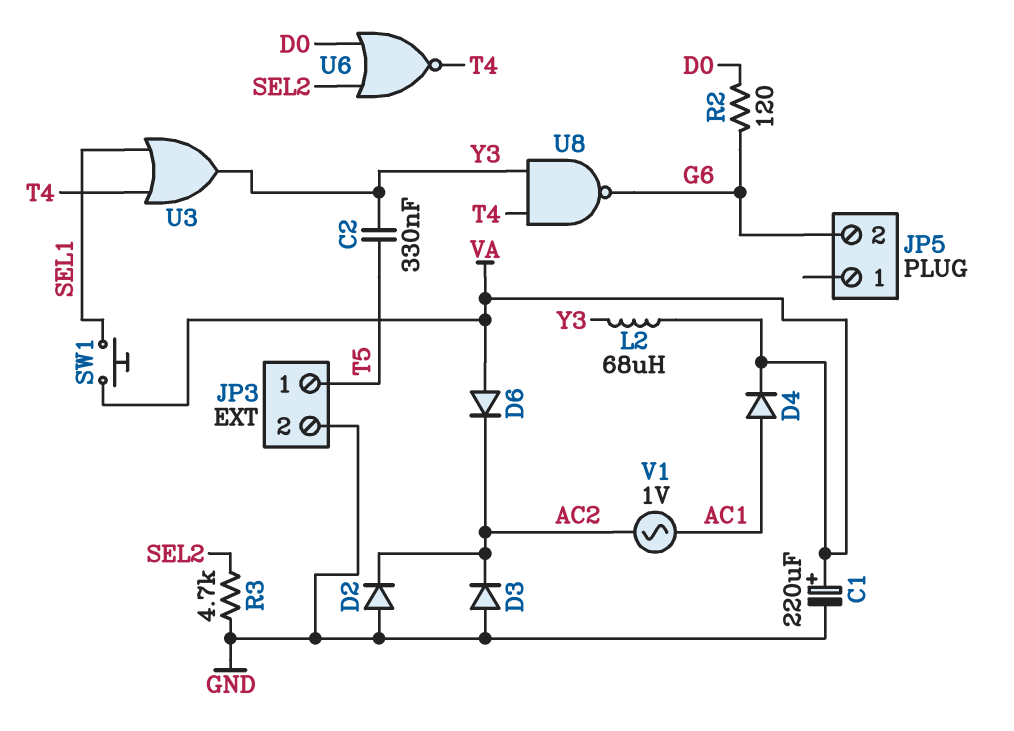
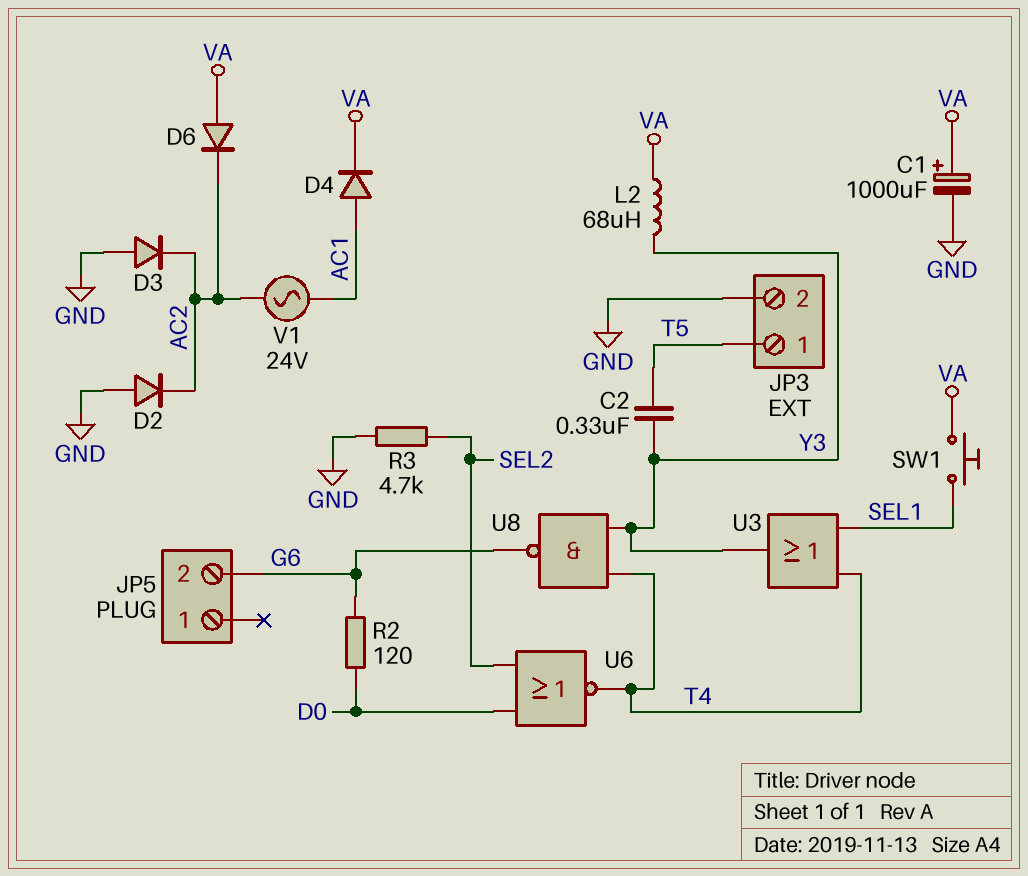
C1: 220uF (plus VA, minus GND) -> 1000uF (plus VA, minus GND)
V1: AC 1V (AC1, AC2) -> AC 24V (AC1, AC2)

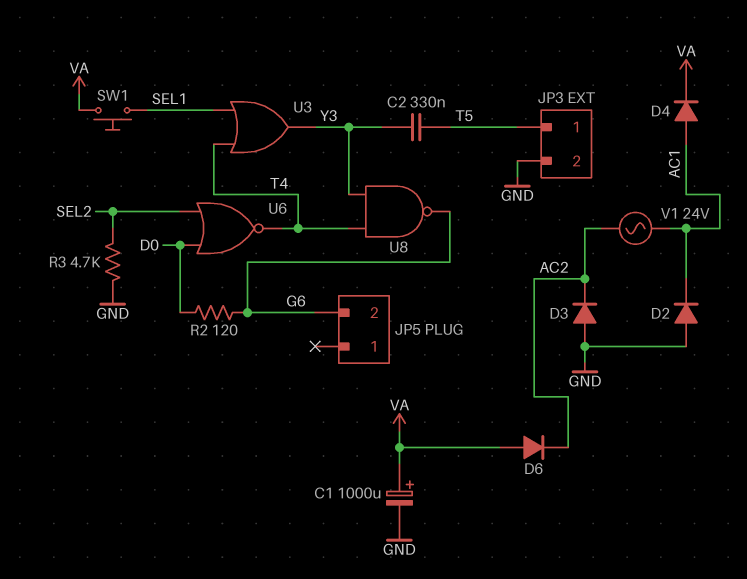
D2: diode (A GND, K AC2) -> diode (A GND, K AC1)
L2: 68uH (VA, Y3) -> none

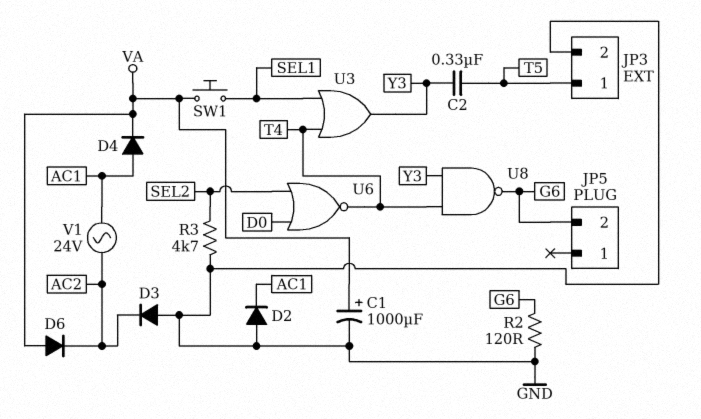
R2: 120 (D0, G6) -> 120 (G6, GND)

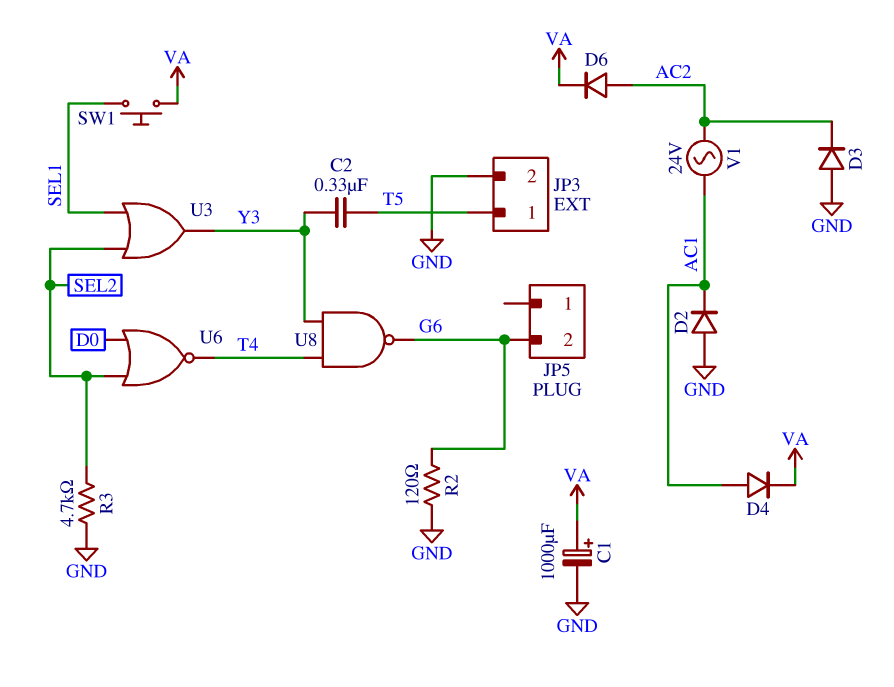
D6: diode (A VA, K AC2) -> diode (A AC2, K VA)
U3: OR (in SEL1, in T4, out Y3) -> OR (in SEL1, in SEL2, out Y3)

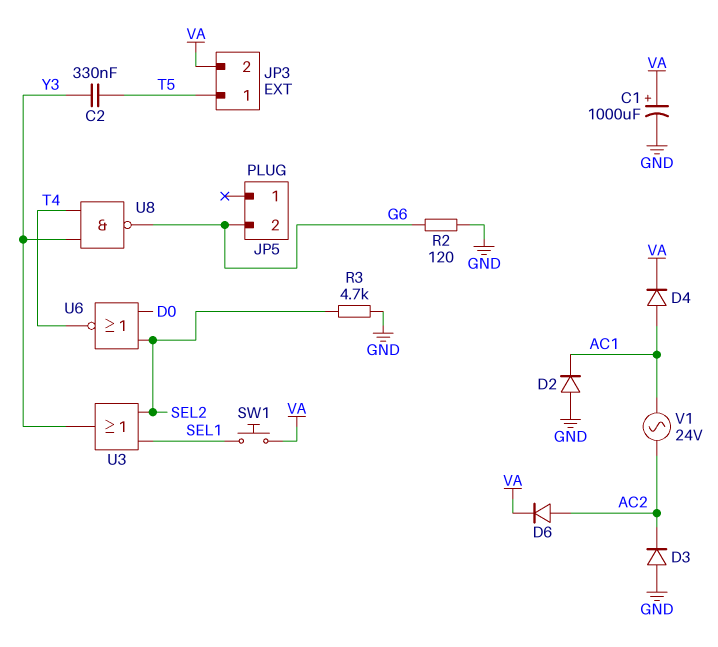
JP3 pin 2: GND -> VA

